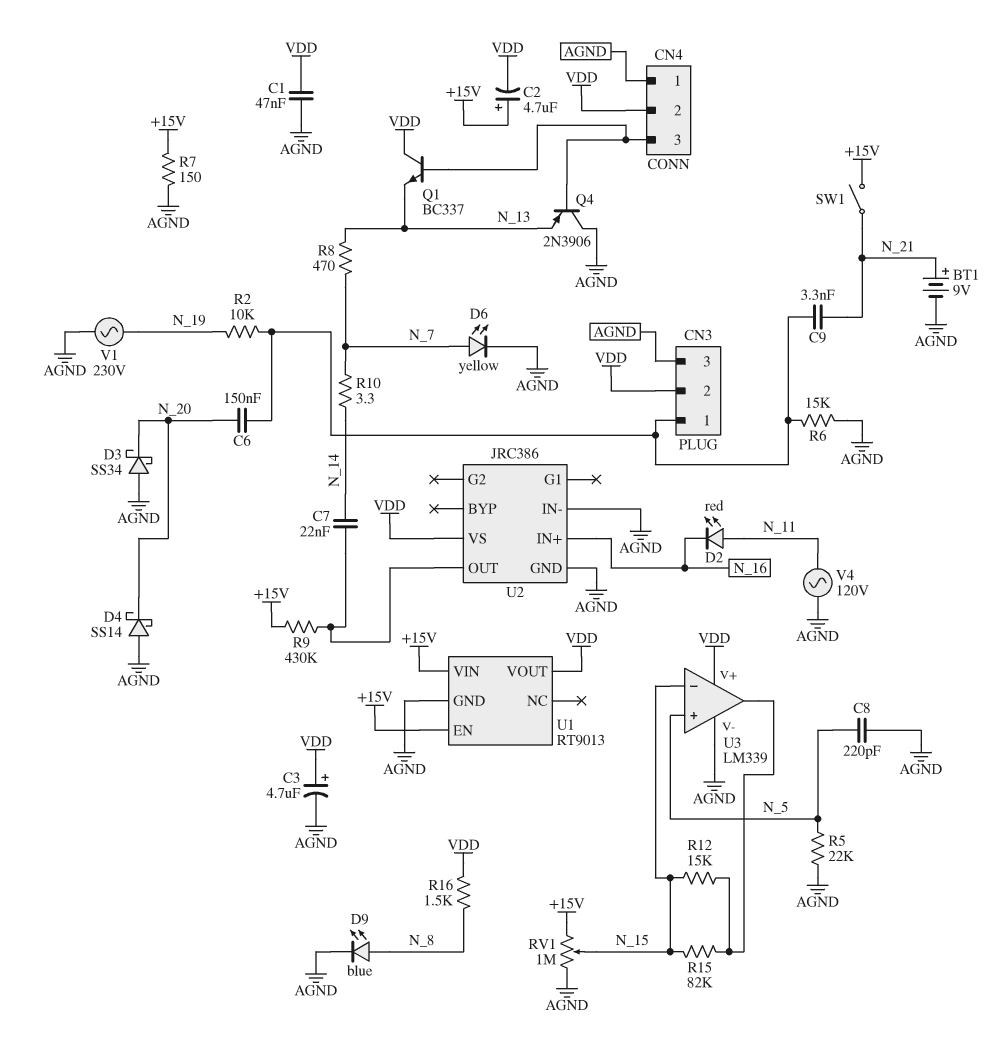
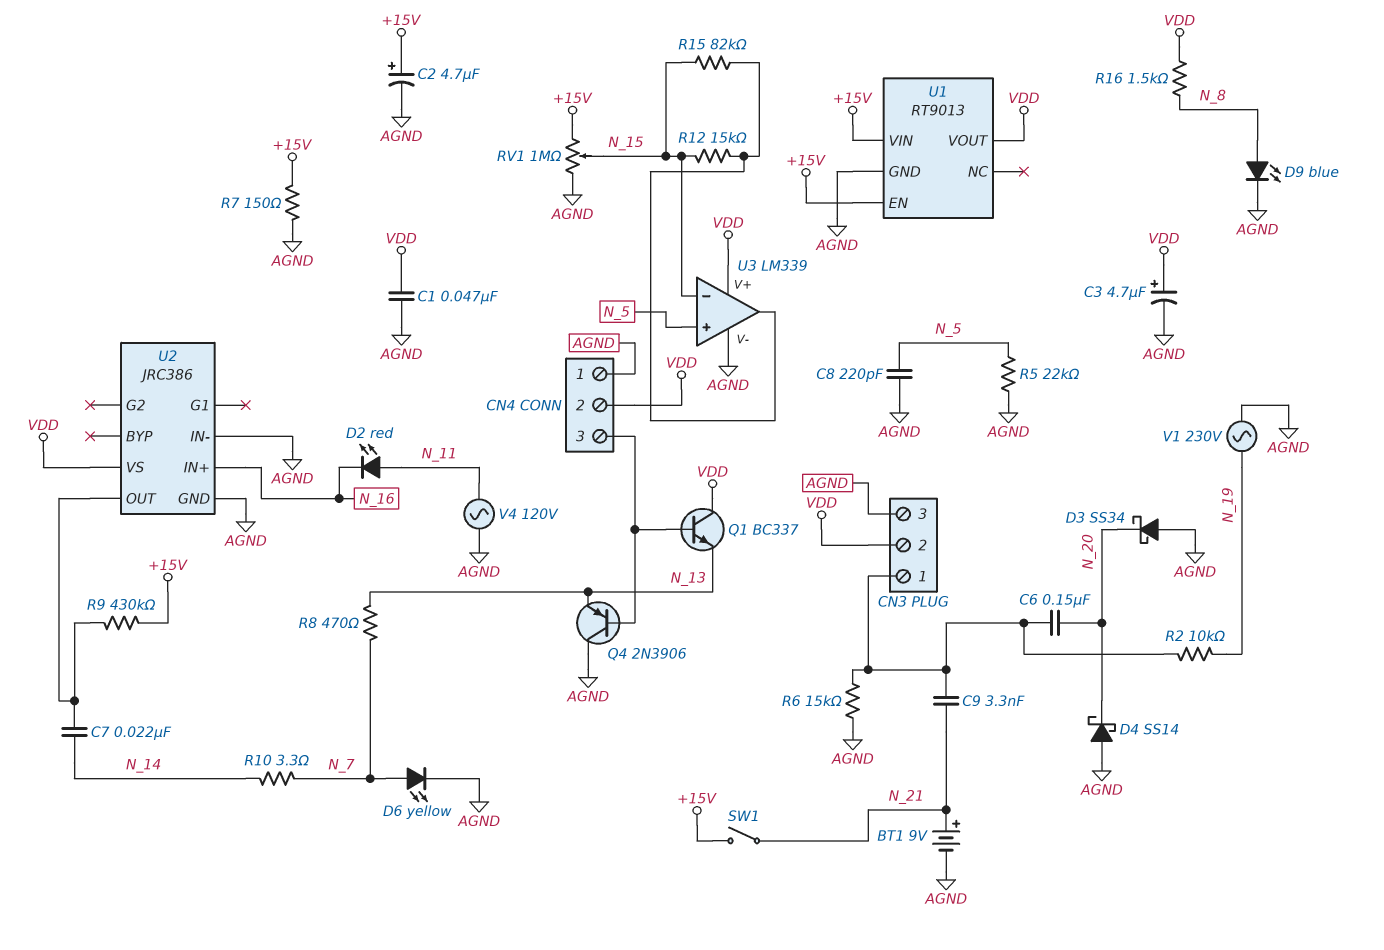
C2: 4.7uF (plus +15V, minus VDD) -> 4.7uF (plus +15V, minus AGND)

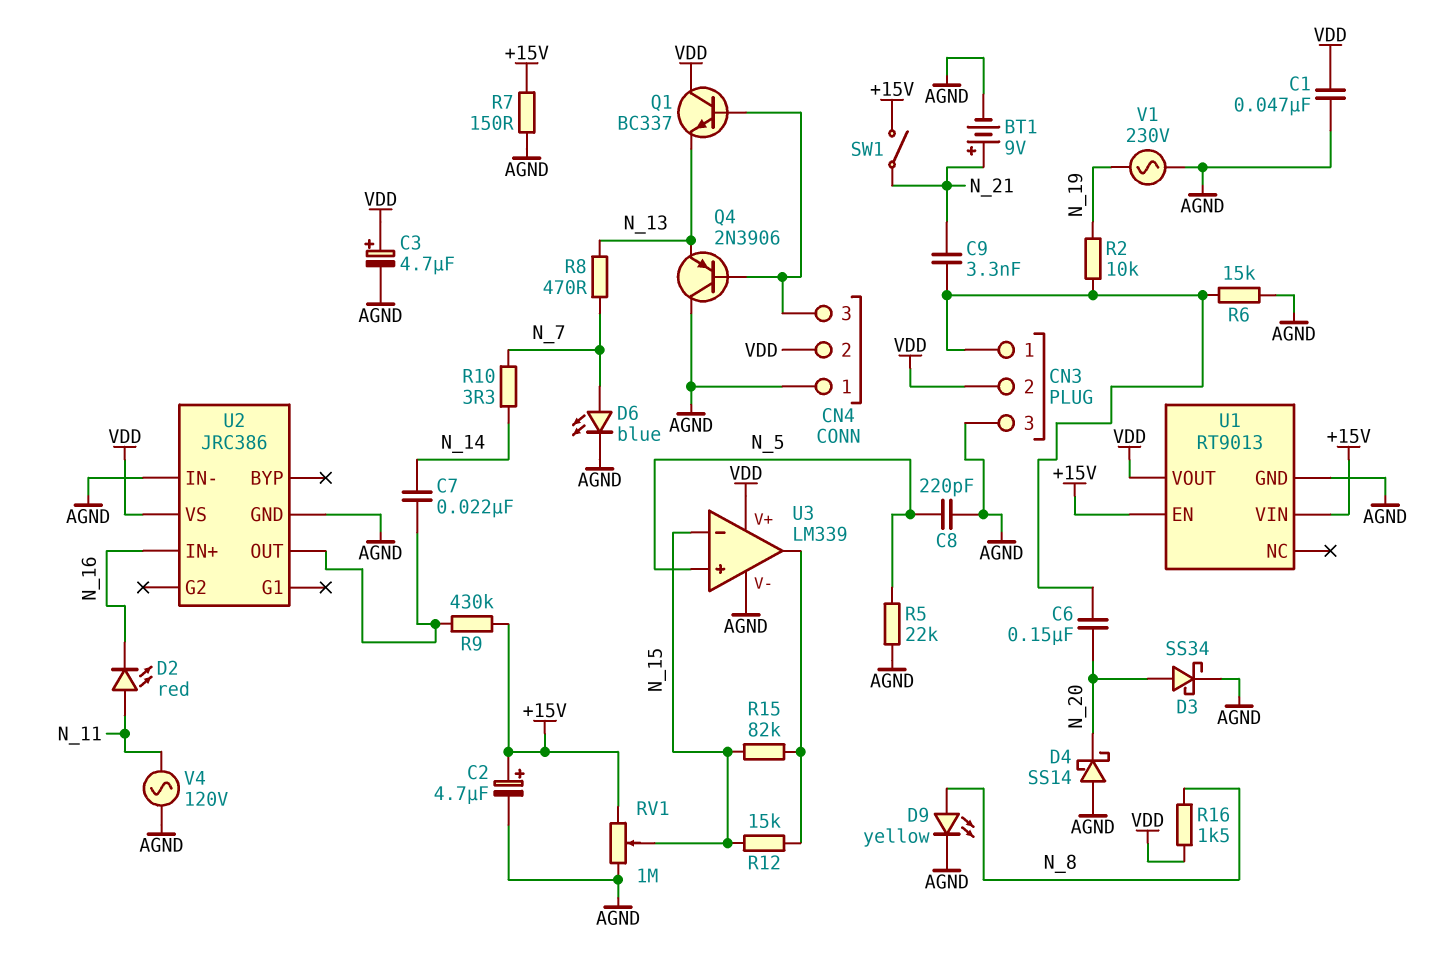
D3: schottky SS34 (A AGND, K N_20) -> schottky SS34 (A N_20, K AGND)
D6: LED yellow (A N_7, K AGND) -> LED blue (A N_7, K AGND)
D9: LED blue (A N_8, K AGND) -> LED yellow (A N_8, K AGND)

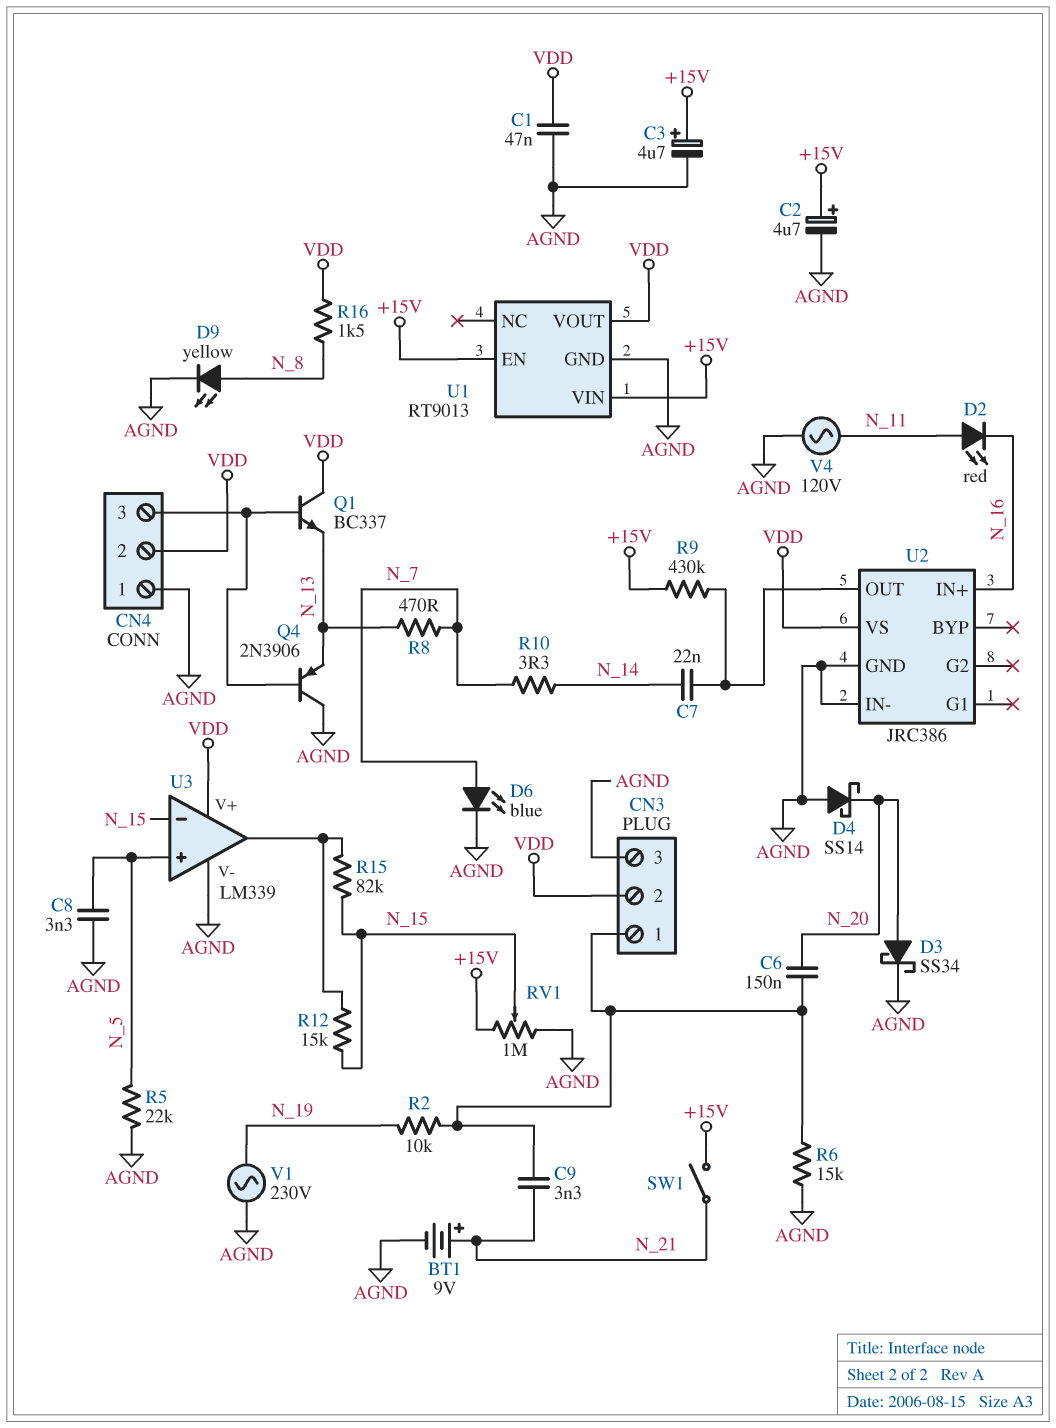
C3: 4.7uF (plus VDD, minus AGND) -> 4.7uF (plus +15V, minus AGND)
C8: 220pF (AGND, N_5) -> 3.3nF (AGND, N_5)
R7: 150 (+15V, AGND) -> none

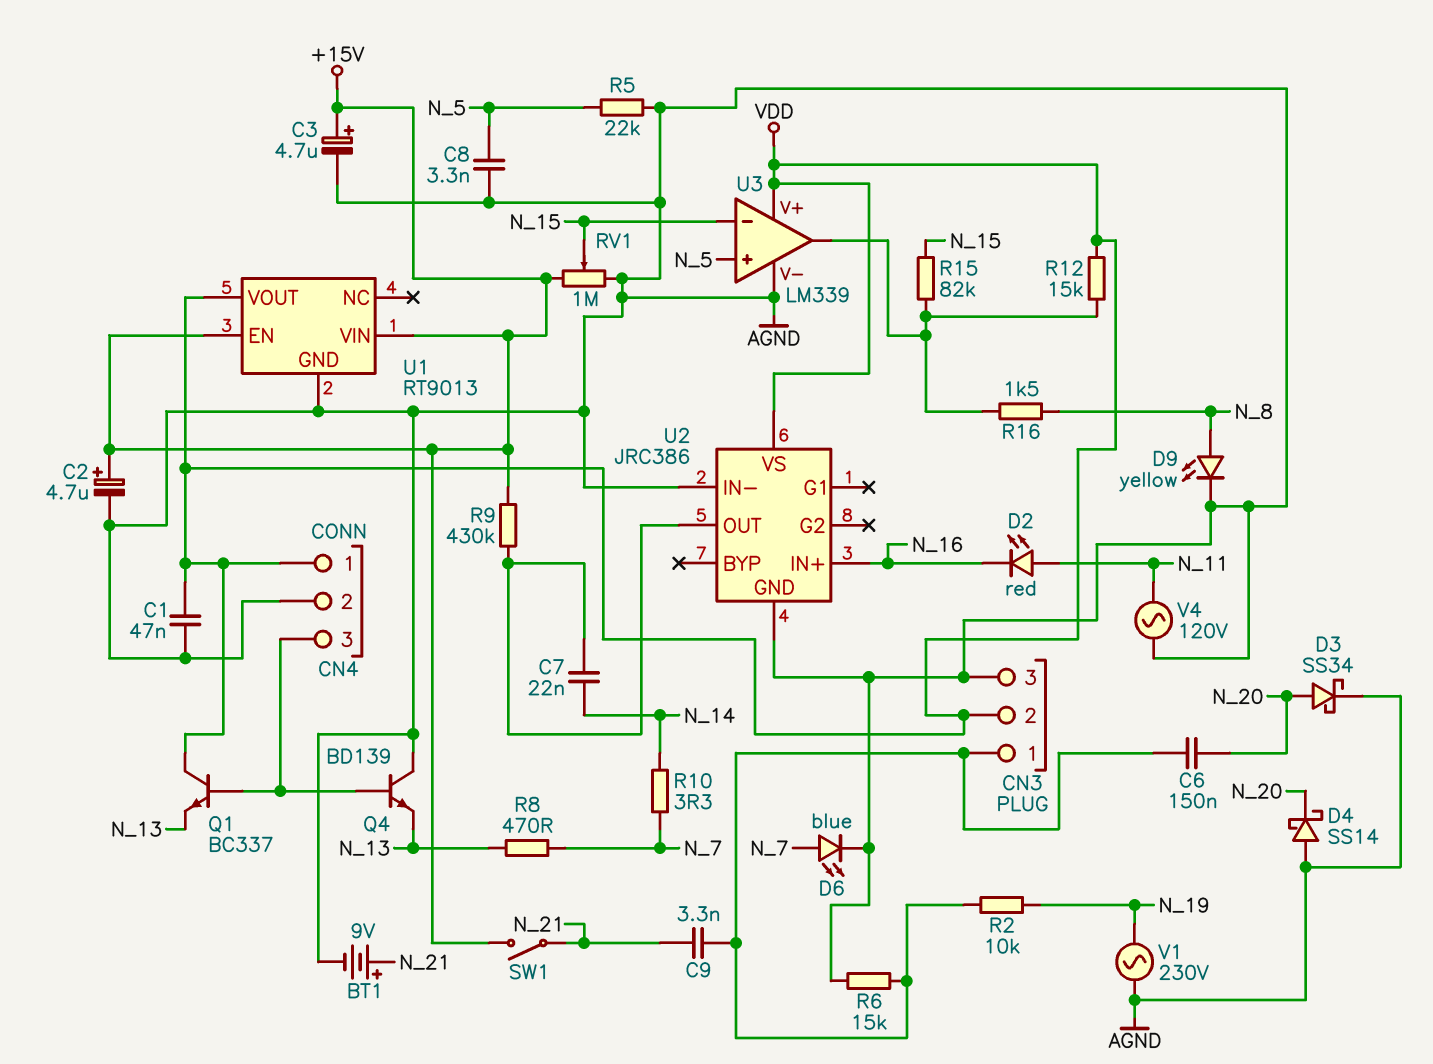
CN4 pin 1: AGND -> VDD
CN4 pin 2: VDD -> AGND
Q4: PNP 2N3906 (B CN4/3, C AGND, E N_13) -> NPN BD139 (B CN4/3, C AGND, E N_13)
R12: 15k (N_15, U3/out) -> 15k (U3/out, VDD)
R16: 1.5k (N_8, VDD) -> 1.5k (N_8, U3/out)

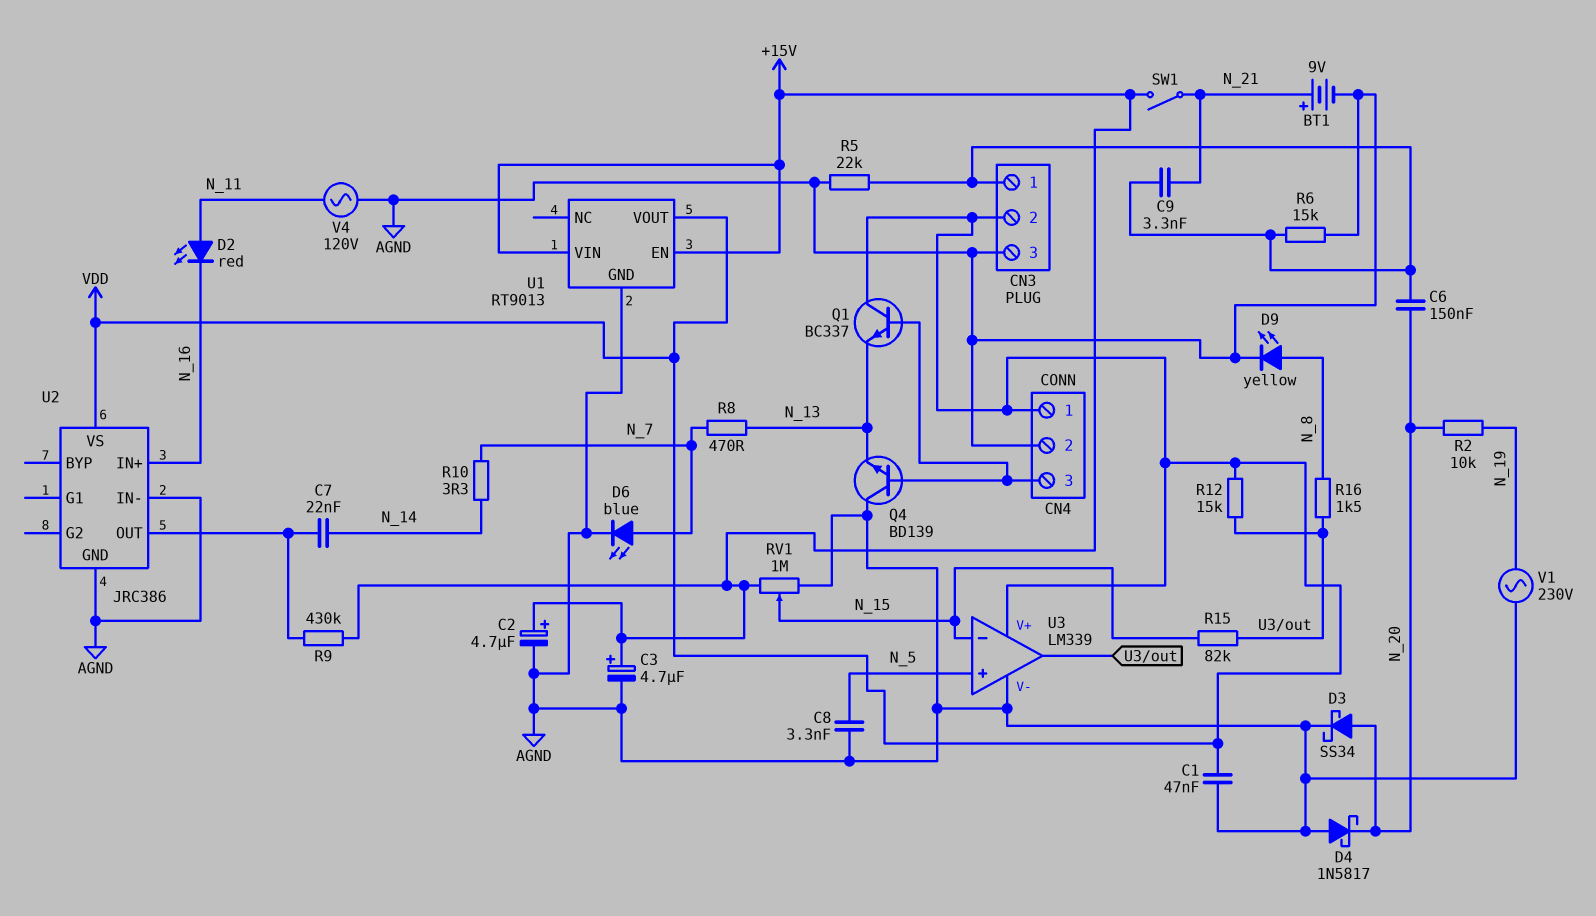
D4: schottky SS14 (A AGND, K N_20) -> schottky 1N5817 (A AGND, K N_20)
R2: 10k (CN3/1, N_19) -> 10k (N_19, N_20)
R5: 22k (AGND, N_5) -> 22k (AGND, CN3/1)

